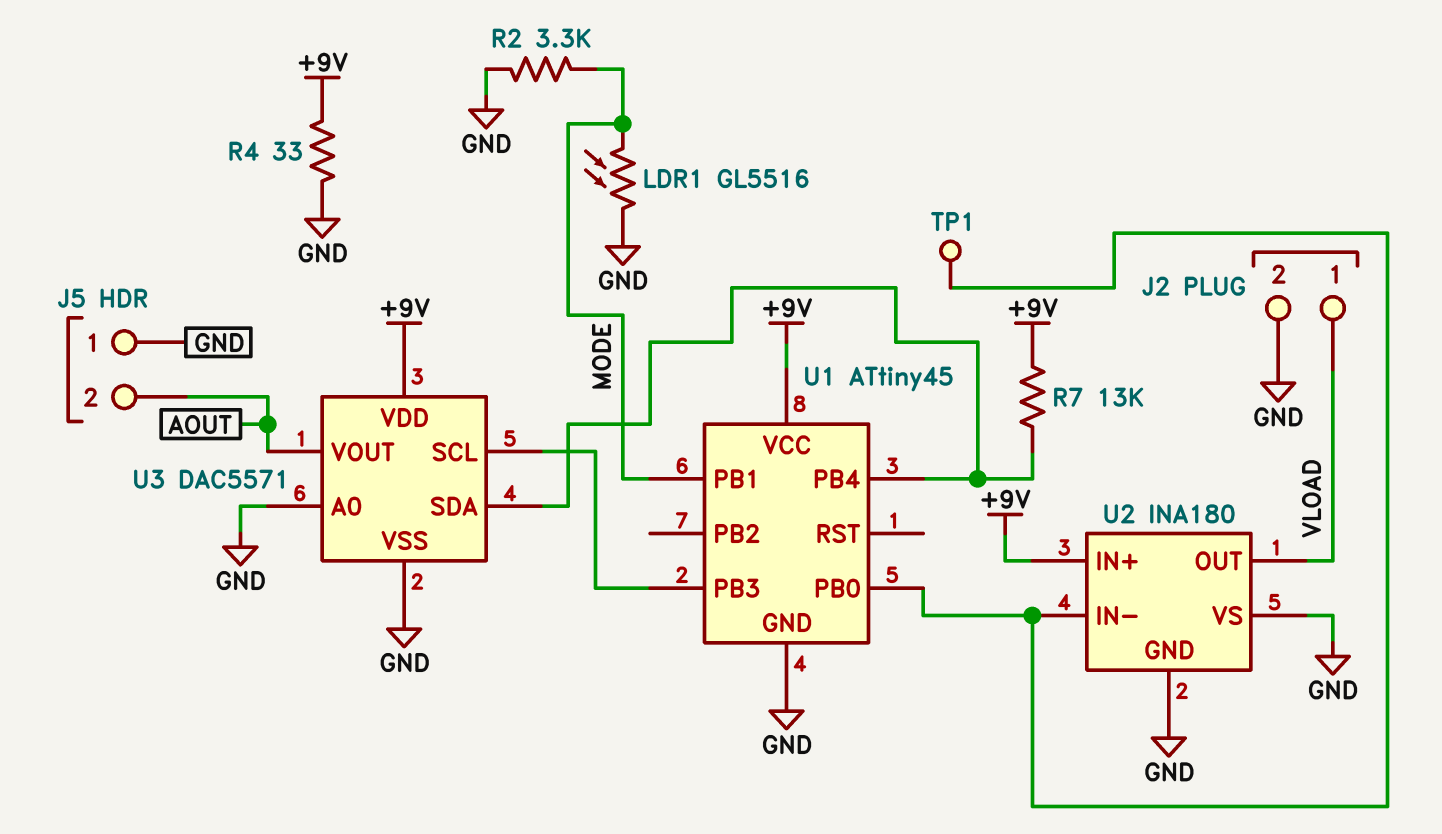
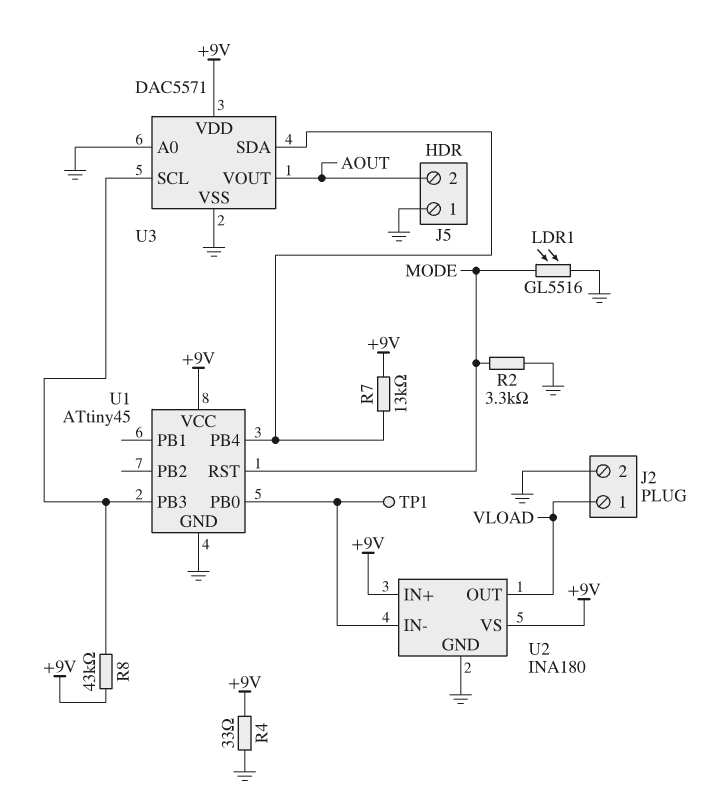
R8: none -> 43k (+9V, U1/PB3)
U1 pin PB1: MODE -> none
U1 pin RST: none -> MODE
U2 pin VS: GND -> +9V

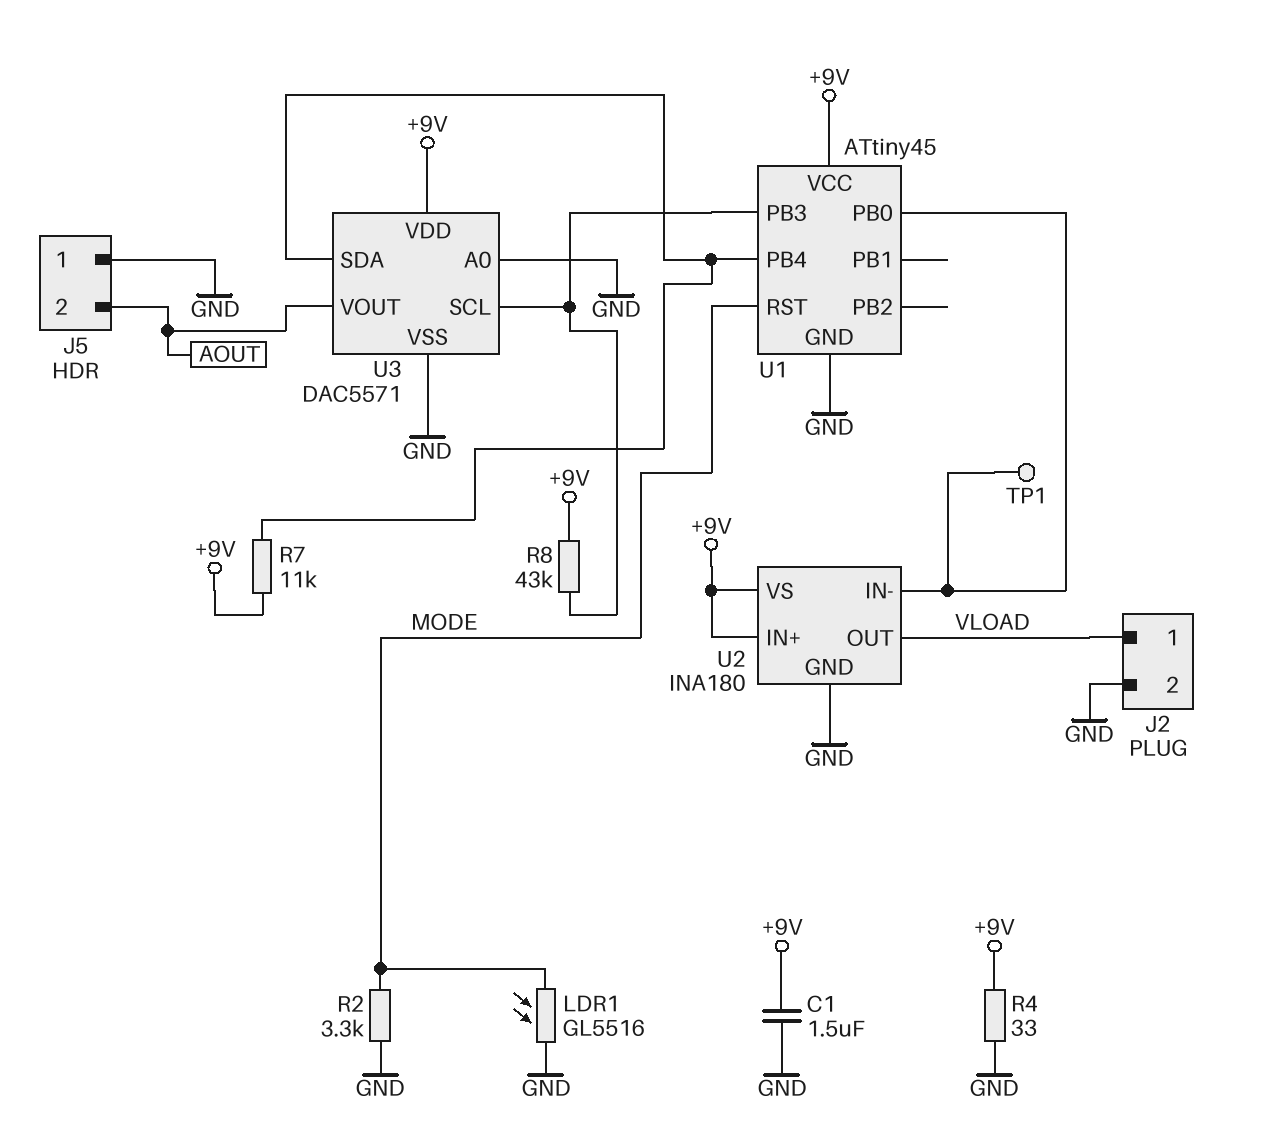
C1: none -> 1.5uF (+9V, GND)
R7: 13k (+9V, U1/PB4) -> 11k (+9V, U1/PB4)

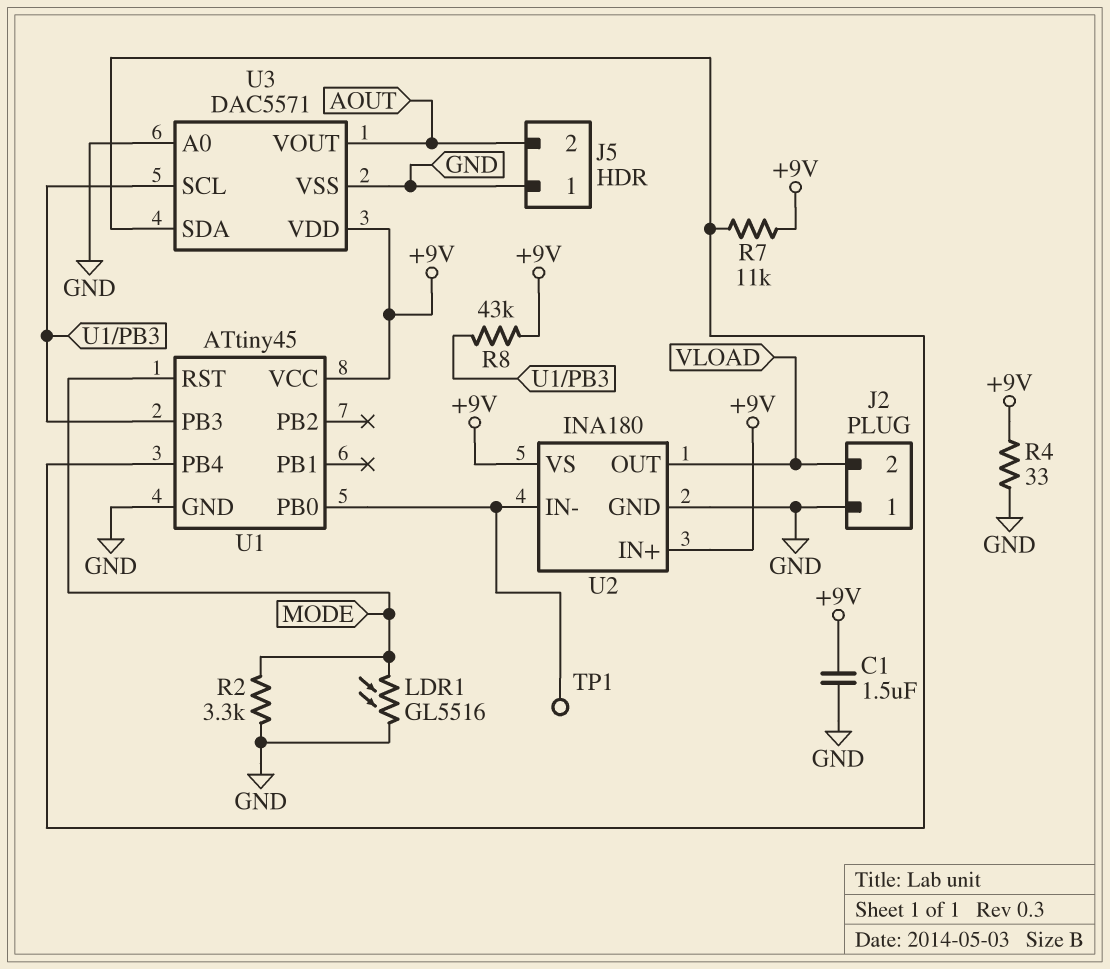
J2 pin 1: VLOAD -> GND
J2 pin 2: GND -> VLOAD

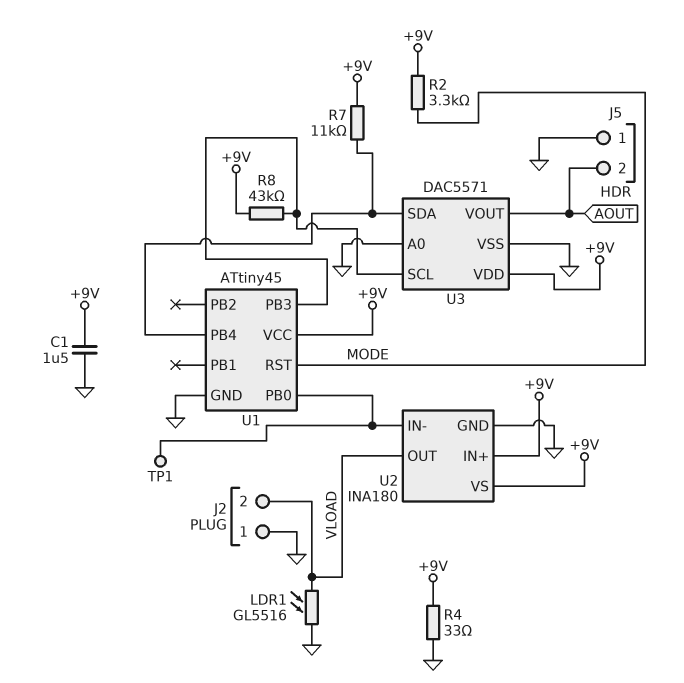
LDR1: GL5516 (GND, MODE) -> GL5516 (GND, VLOAD)
R2: 3.3k (GND, MODE) -> 3.3k (+9V, MODE)

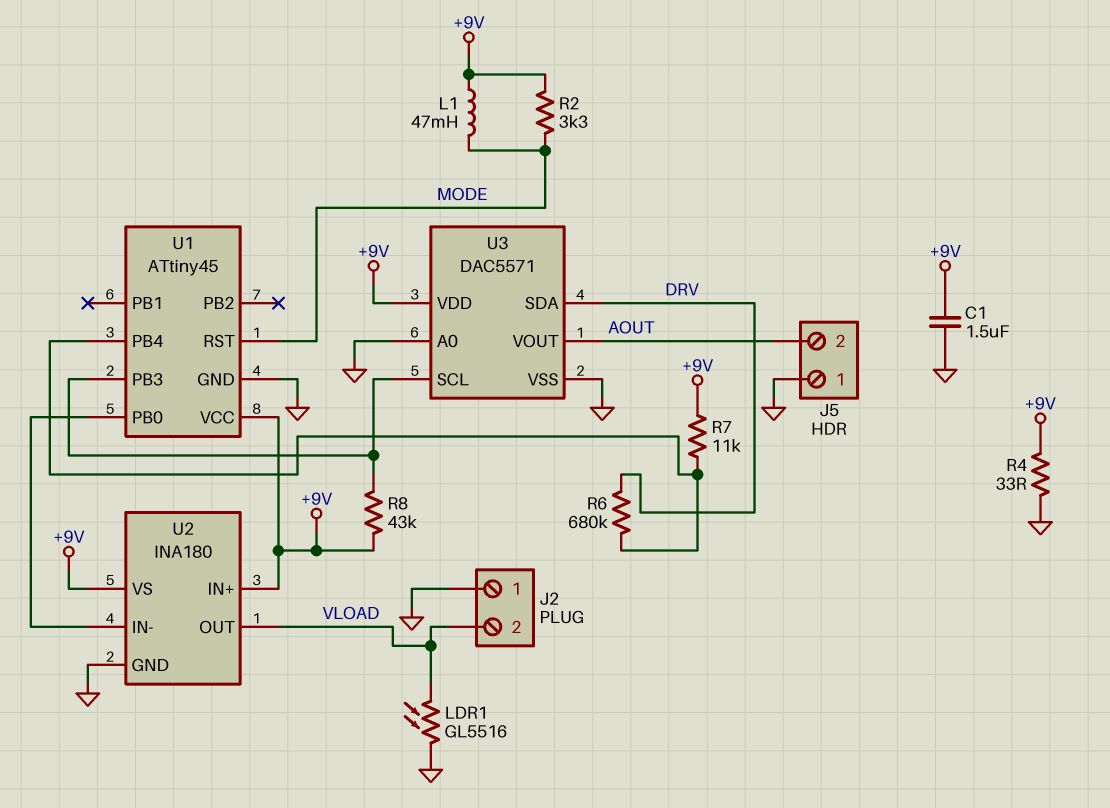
L1: none -> 47mH (+9V, MODE)
R6: none -> 680k (DRV, U1/PB4)
TP1: test point (U1/PB0) -> none
U3 pin SDA: U1/PB4 -> DRV

